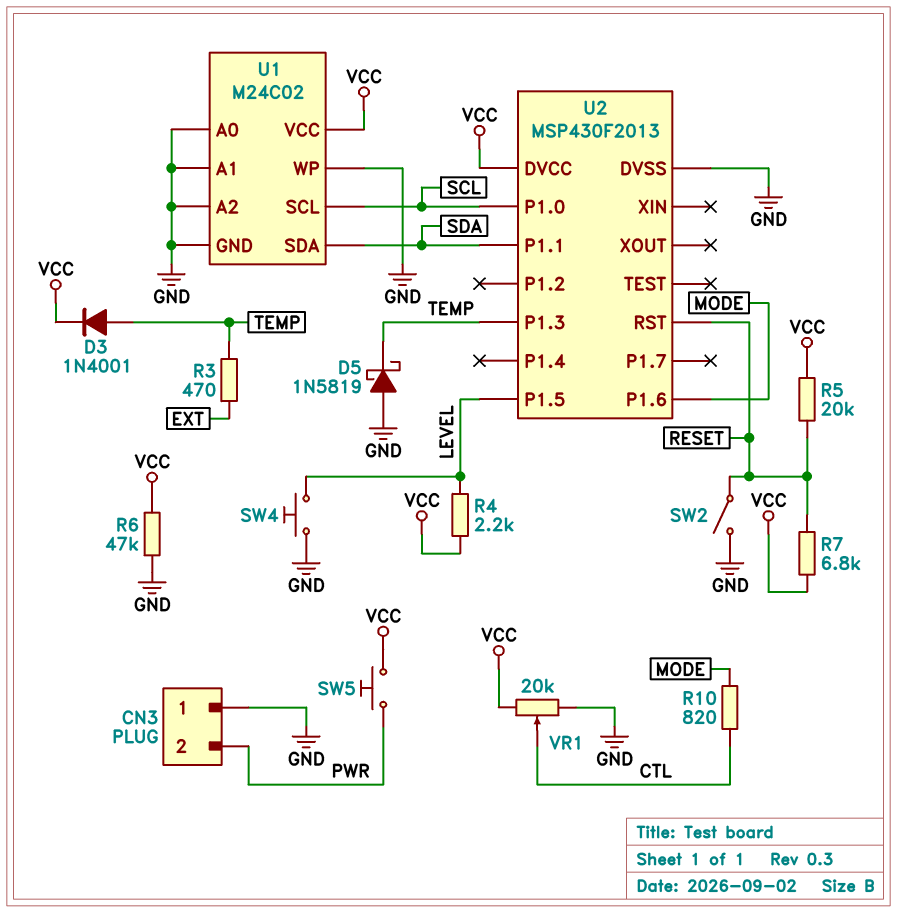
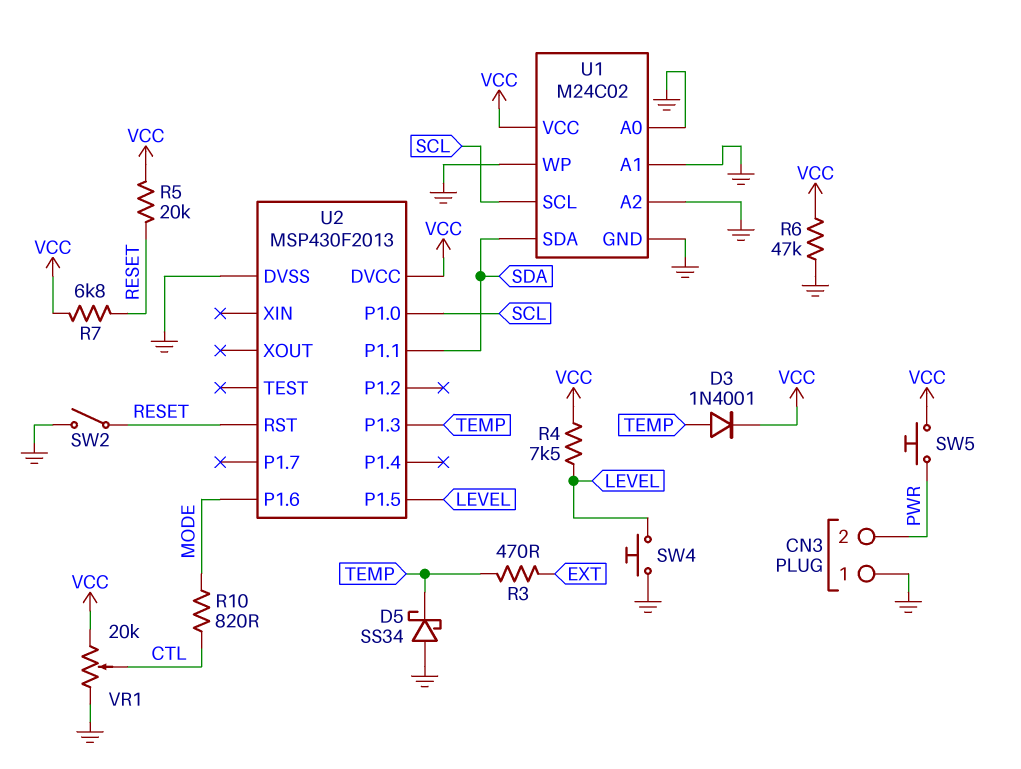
D5: schottky 1N5819 (A GND, K TEMP) -> schottky SS34 (A GND, K TEMP)
R4: 2.2k (LEVEL, VCC) -> 7.5k (LEVEL, VCC)

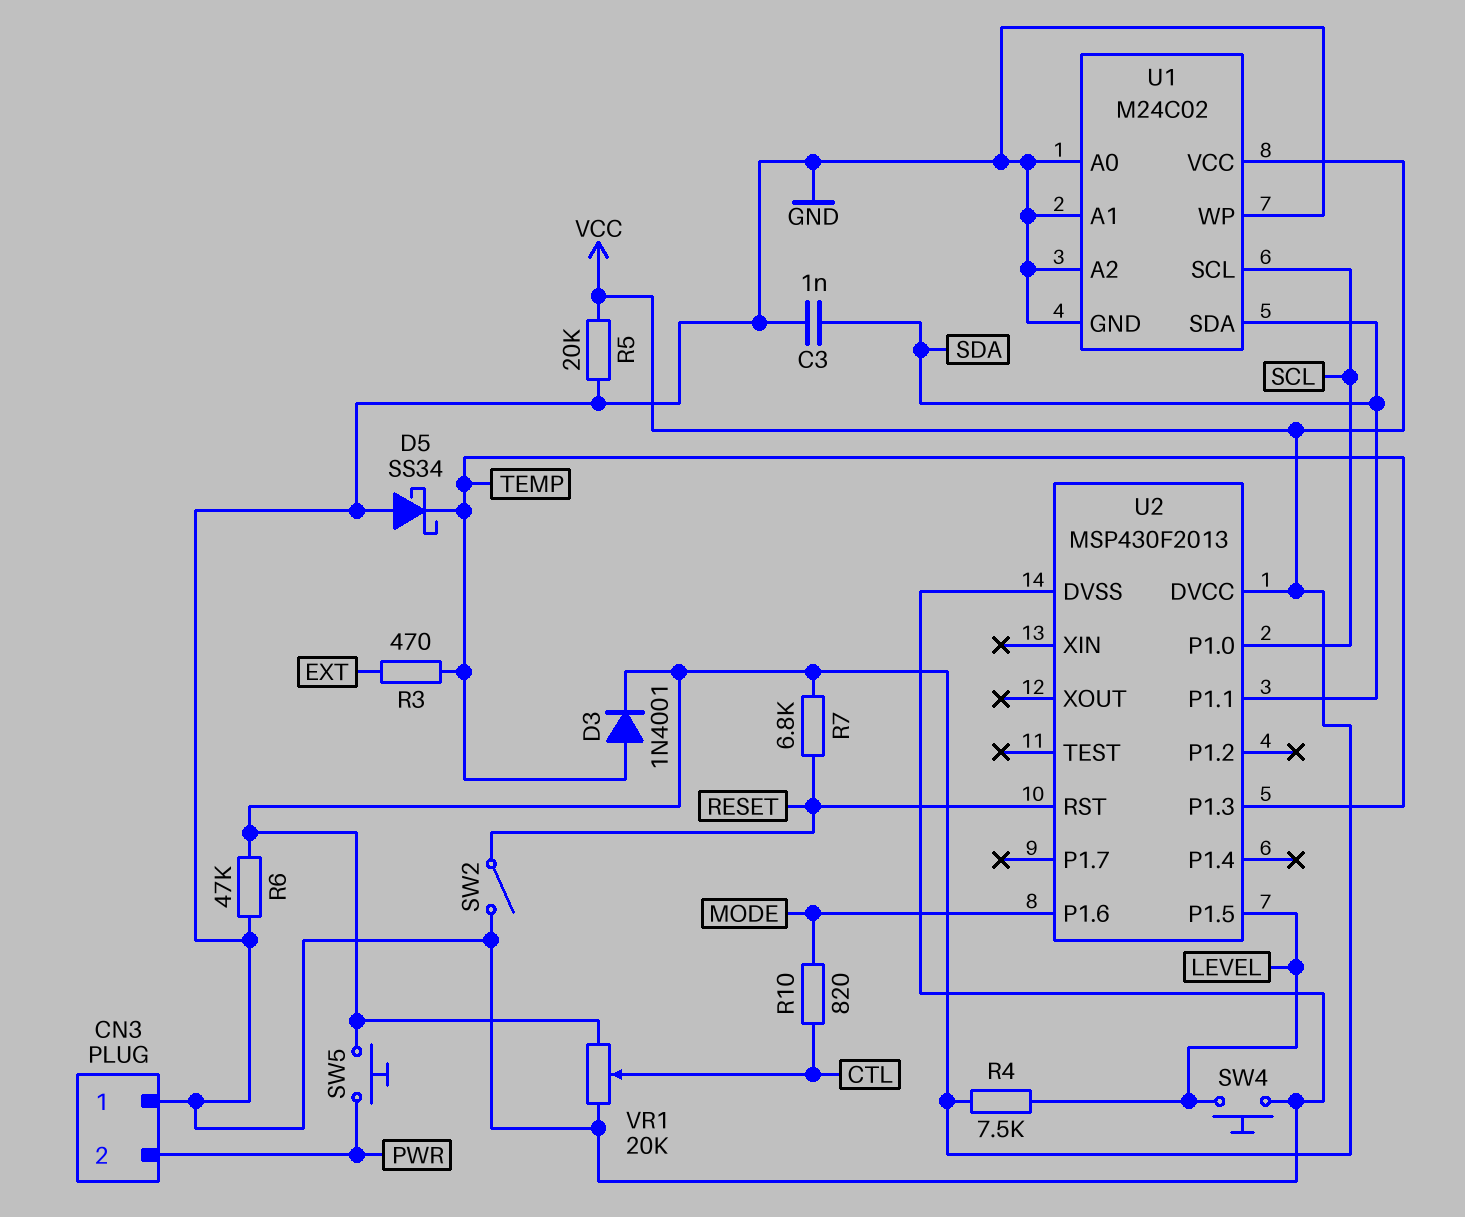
C3: none -> 1nF (GND, SDA)
R5: 20k (RESET, VCC) -> 20k (GND, VCC)

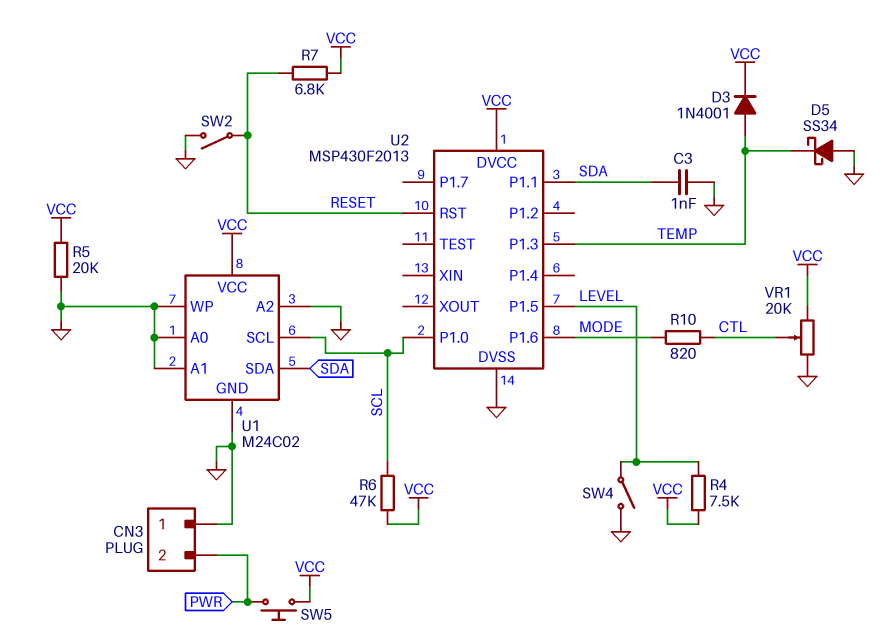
R3: 470 (EXT, TEMP) -> none
R6: 47k (GND, VCC) -> 47k (SCL, VCC)
SW4: button (GND, LEVEL) -> switch (GND, LEVEL)

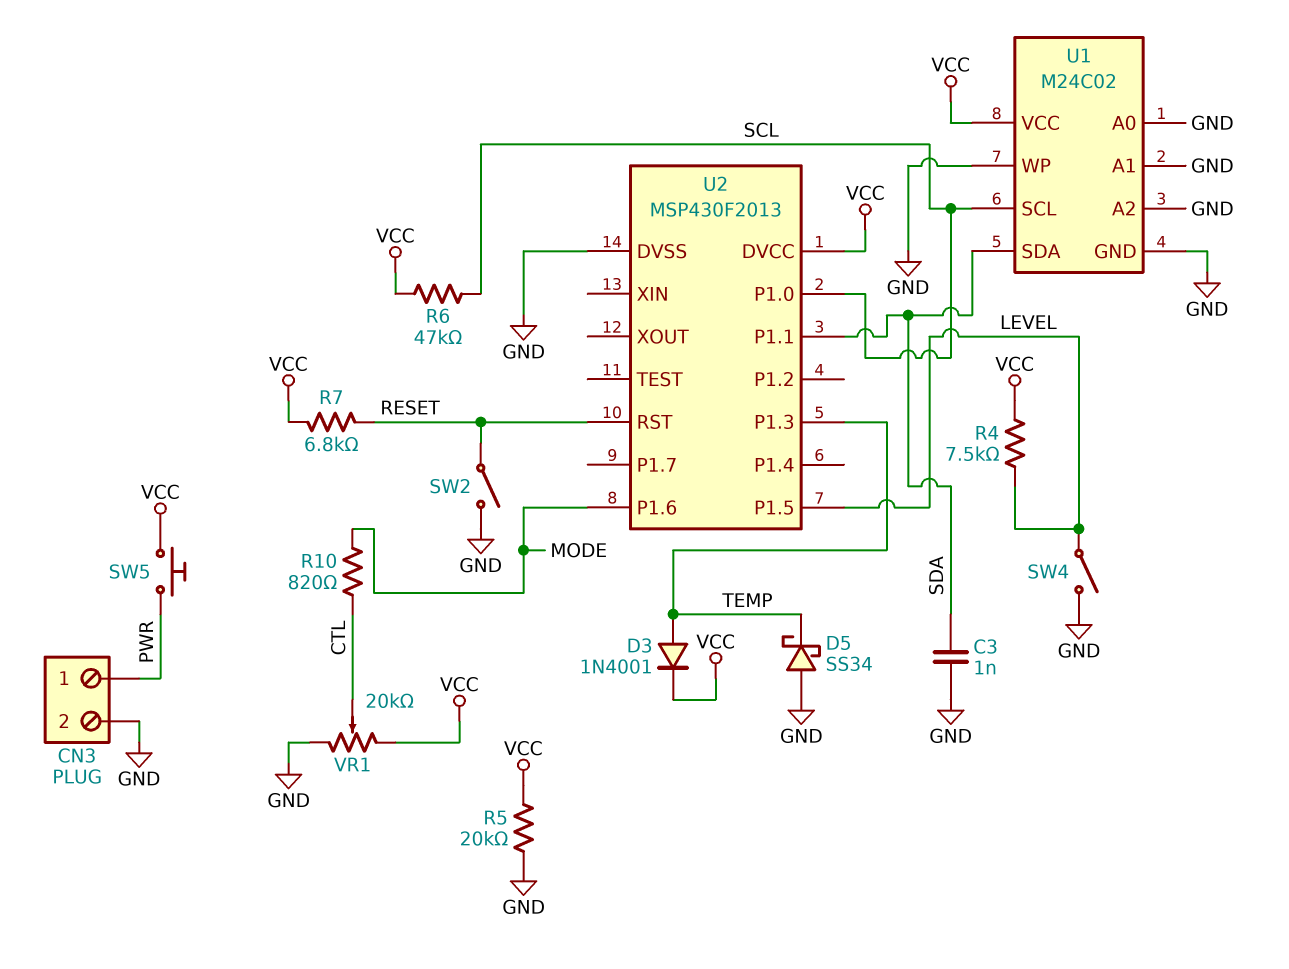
CN3 pin 1: GND -> PWR
CN3 pin 2: PWR -> GND

